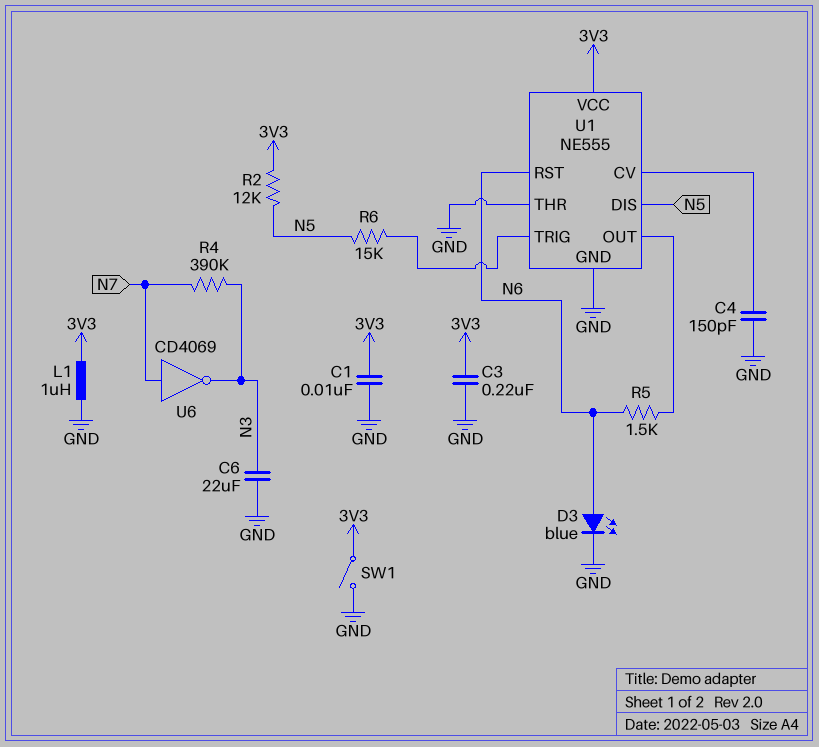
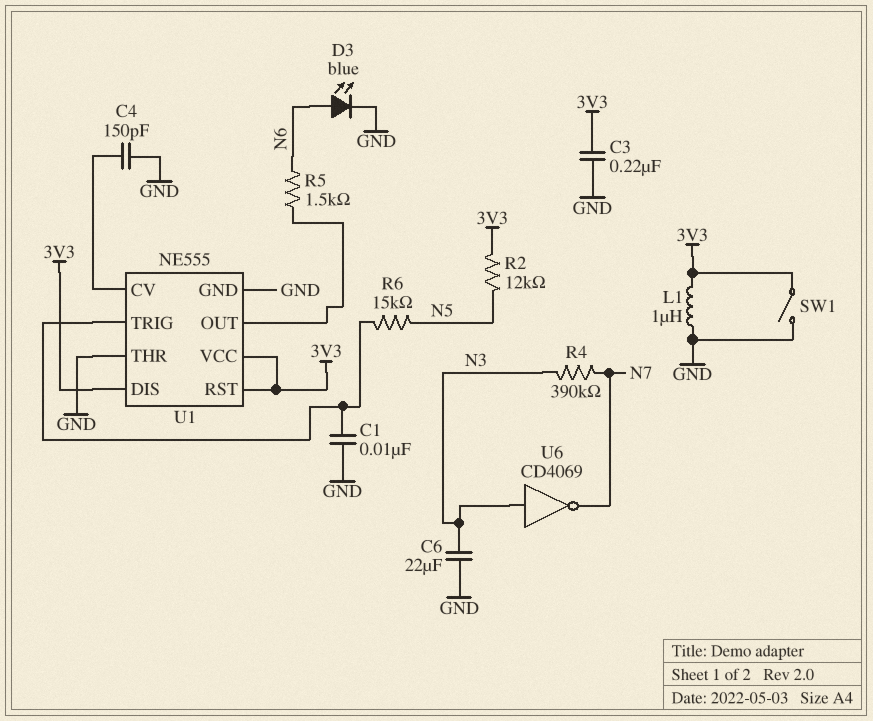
C1: 10nF (3V3, GND) -> 10nF (GND, U1/TRIG)
U1 pin DIS: N5 -> 3V3
U1 pin RST: N6 -> 3V3
U6: NOT CD4069 (in N7, out N3) -> NOT CD4069 (in N3, out N7)

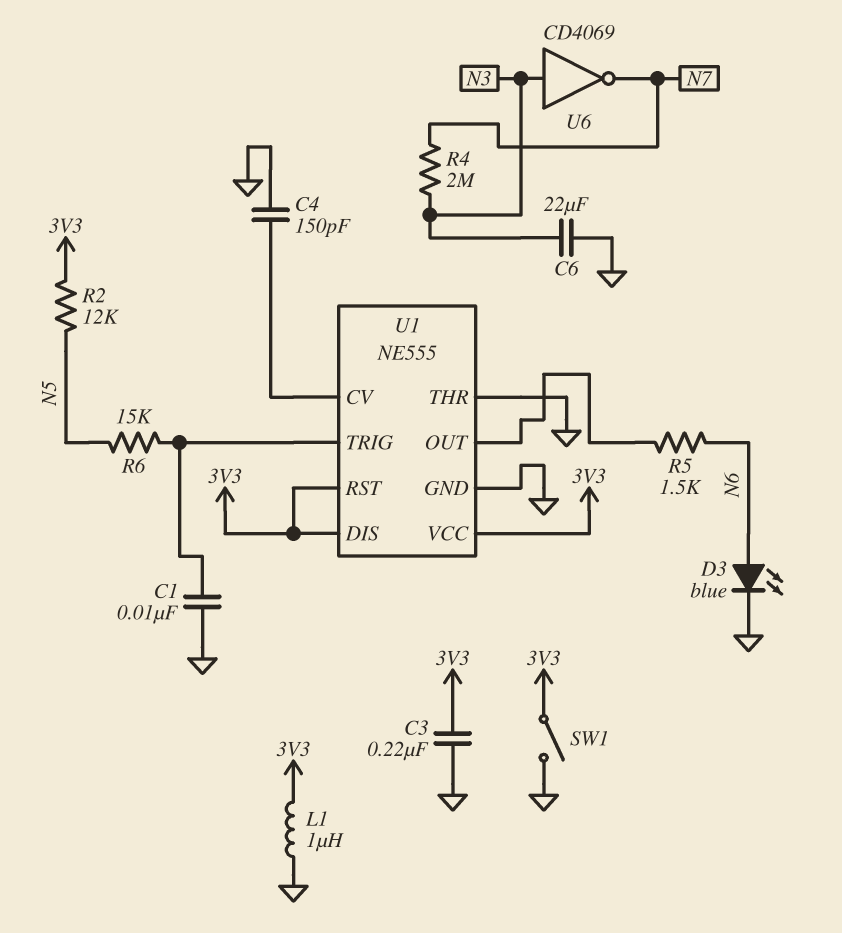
R4: 390k (N3, N7) -> 2M (N3, N7)

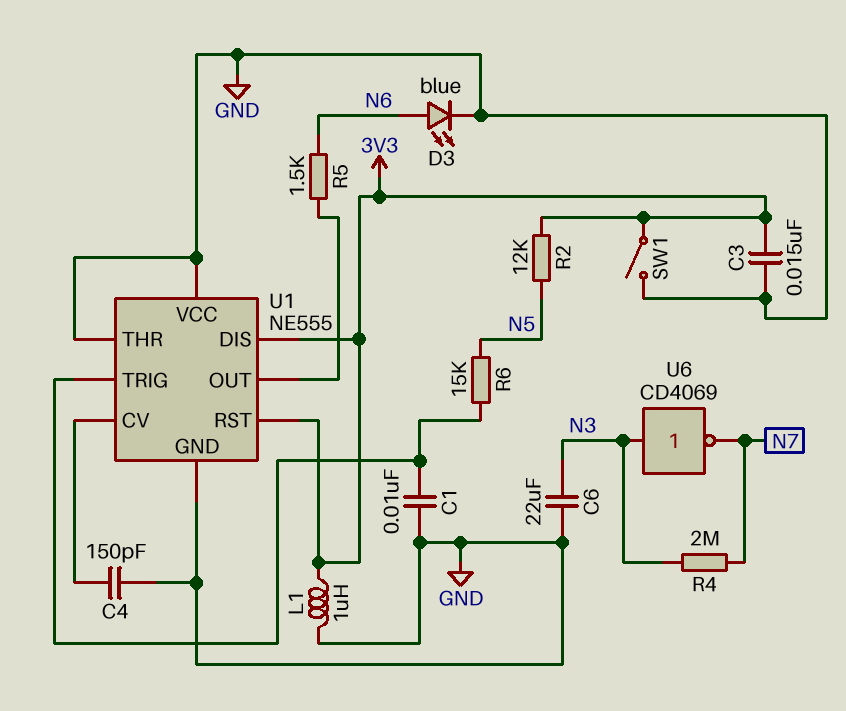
C3: 220nF (3V3, GND) -> 15nF (3V3, GND)
U1 pin VCC: 3V3 -> GND

